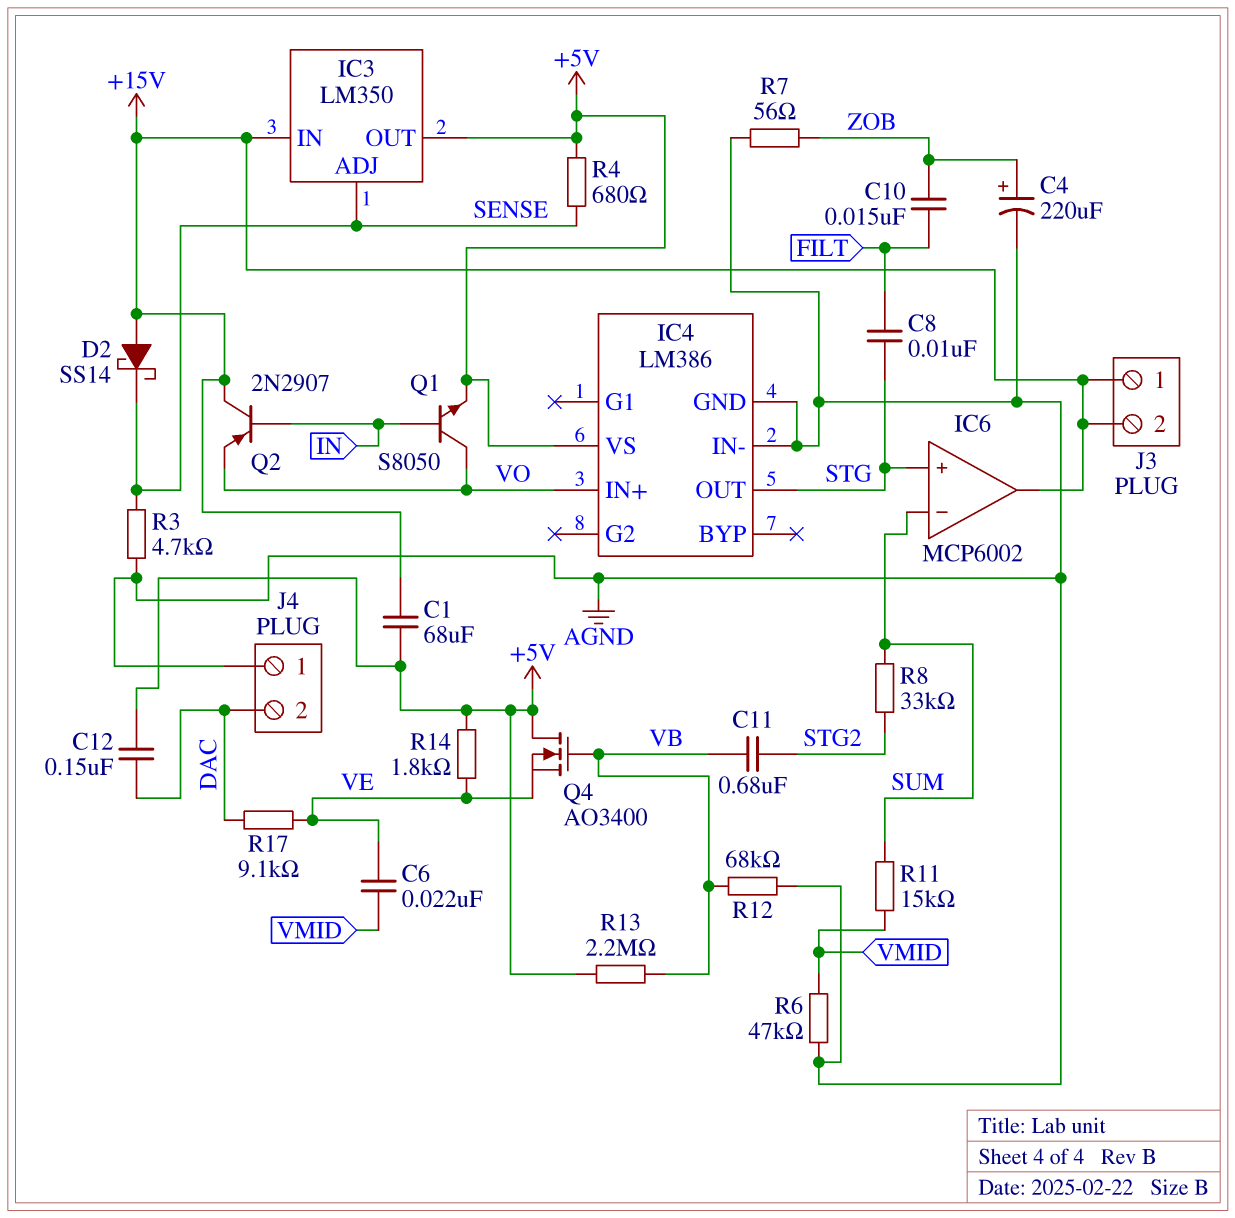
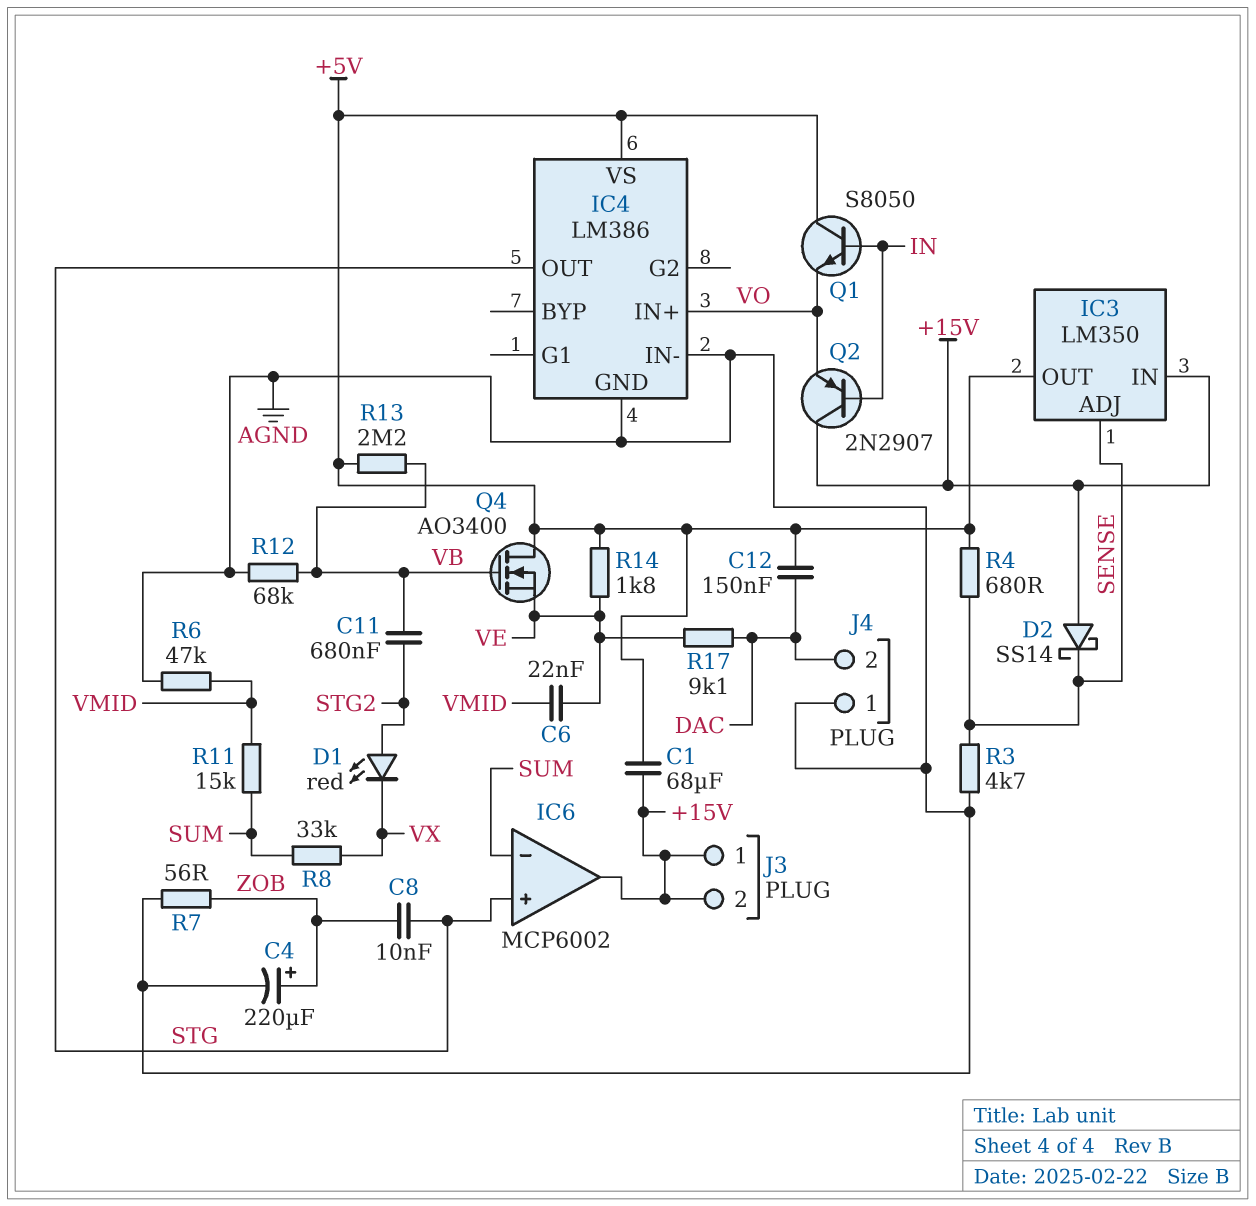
C8: 10nF (FILT, STG) -> 10nF (STG, ZOB)
C10: 15nF (FILT, ZOB) -> none
D1: none -> LED red (A STG2, K VX)
Q1: NPN S8050 (B IN, C VO, E +5V) -> NPN S8050 (B IN, C +5V, E VO)
R8: 33k (STG2, SUM) -> 33k (SUM, VX)

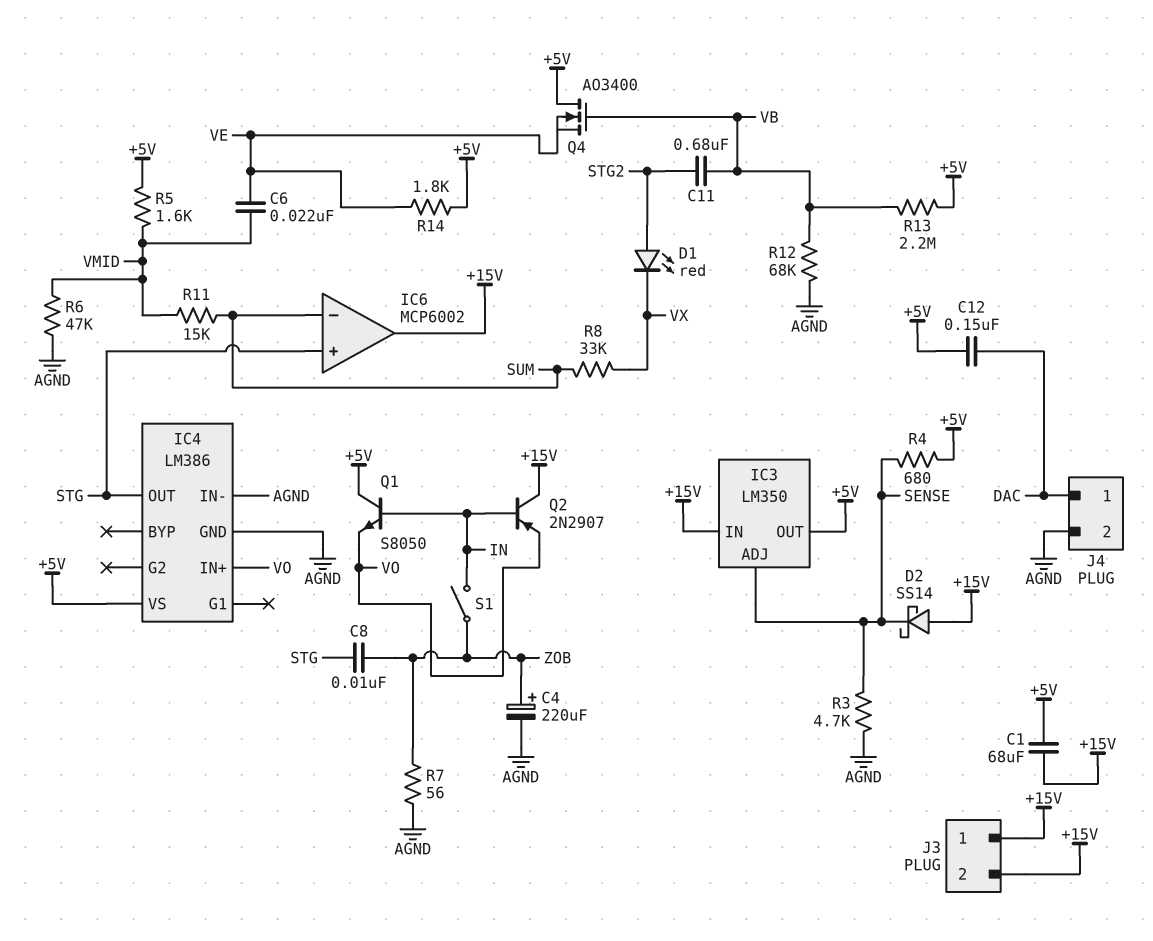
J4 pin 1: AGND -> DAC
J4 pin 2: DAC -> AGND
R5: none -> 1.6k (+5V, VMID)
R17: 9.1k (DAC, VE) -> none
S1: none -> switch (IN, ZOB)

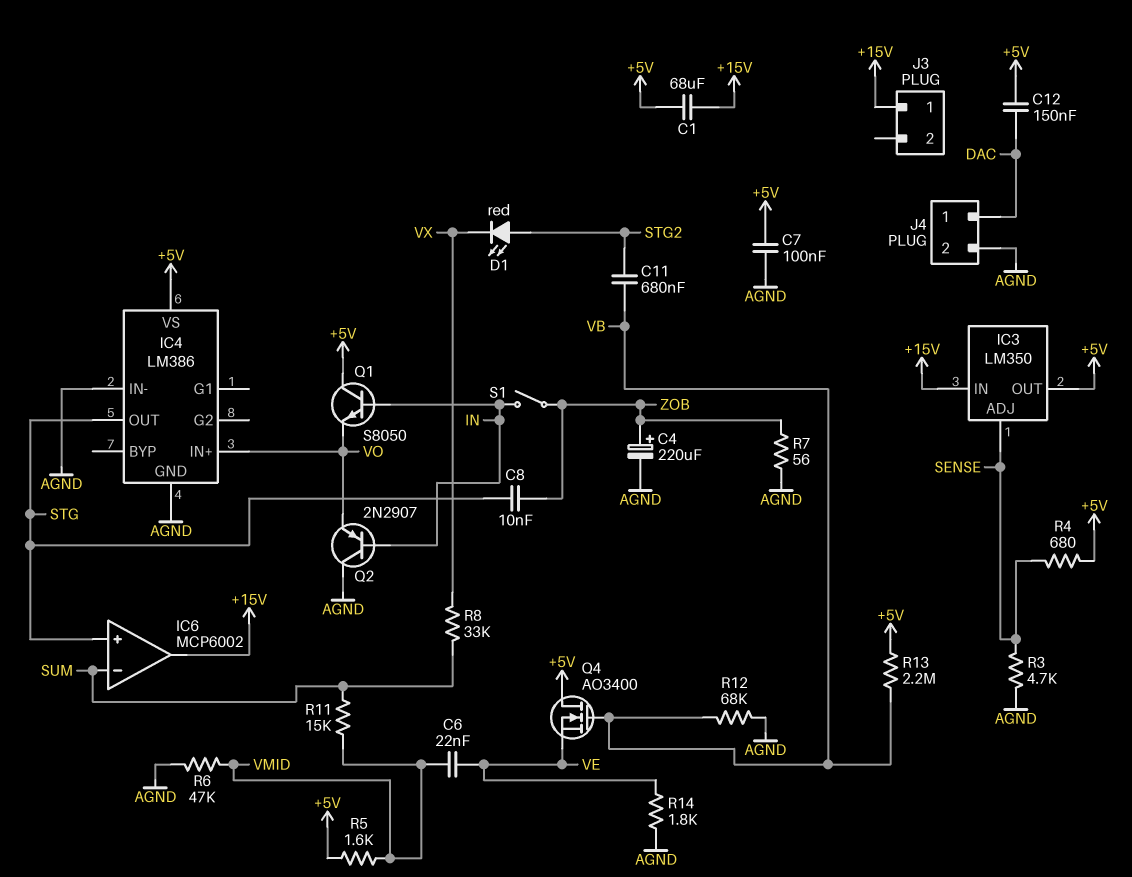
C7: none -> 100nF (+5V, AGND)
D2: schottky SS14 (A +15V, K SENSE) -> none
J3 pin 2: +15V -> none
Q2: PNP 2N2907 (B IN, C +15V, E VO) -> PNP 2N2907 (B IN, C AGND, E VO)
R14: 1.8k (+5V, VE) -> 1.8k (AGND, VE)

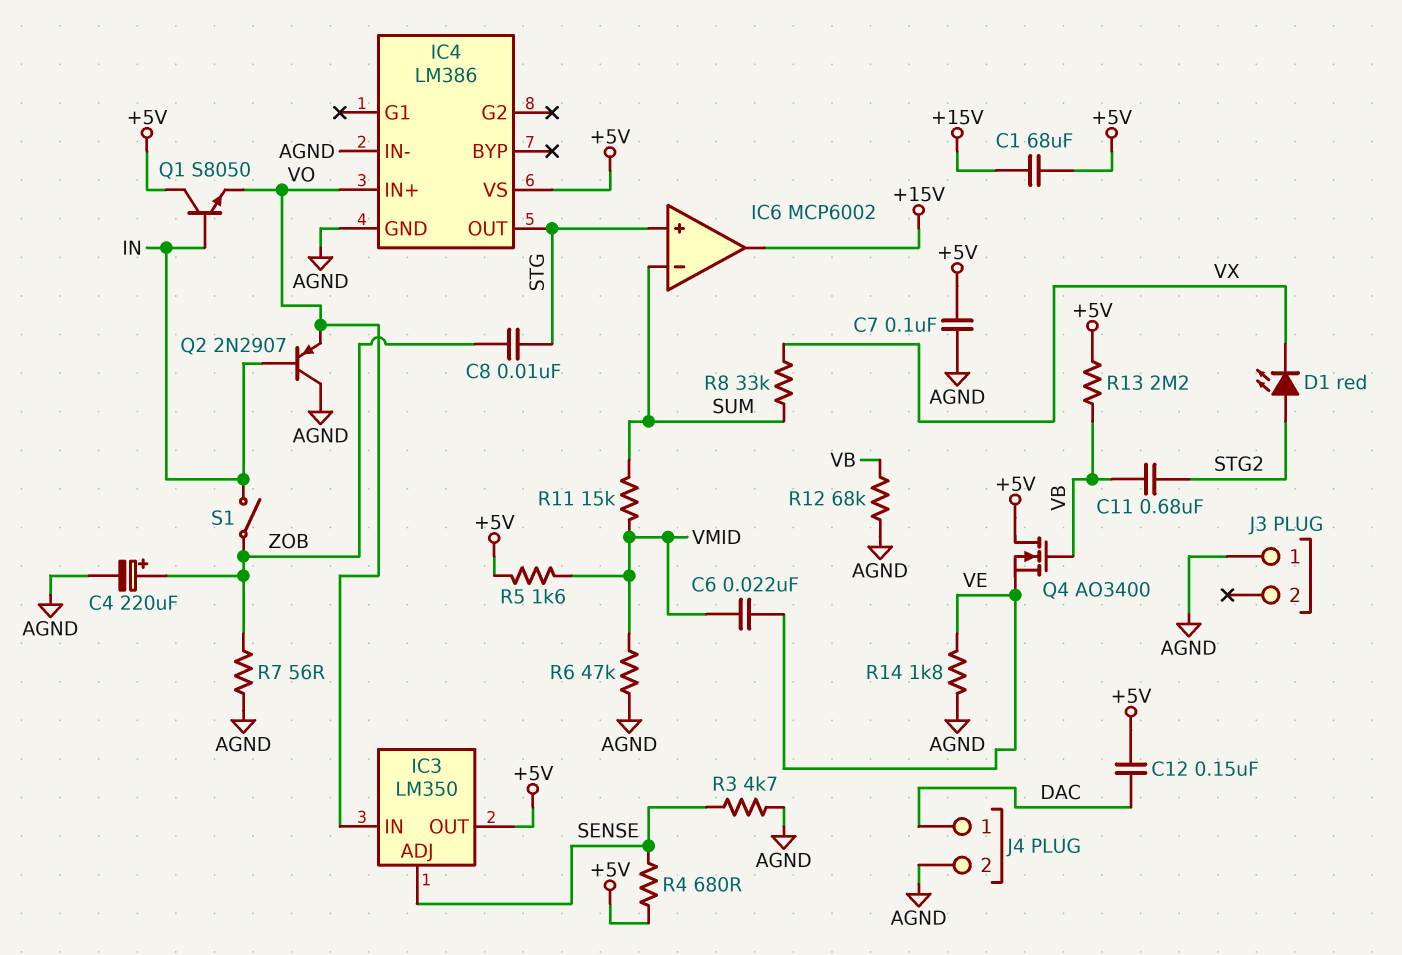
IC3 pin IN: +15V -> VO
J3 pin 1: +15V -> AGND

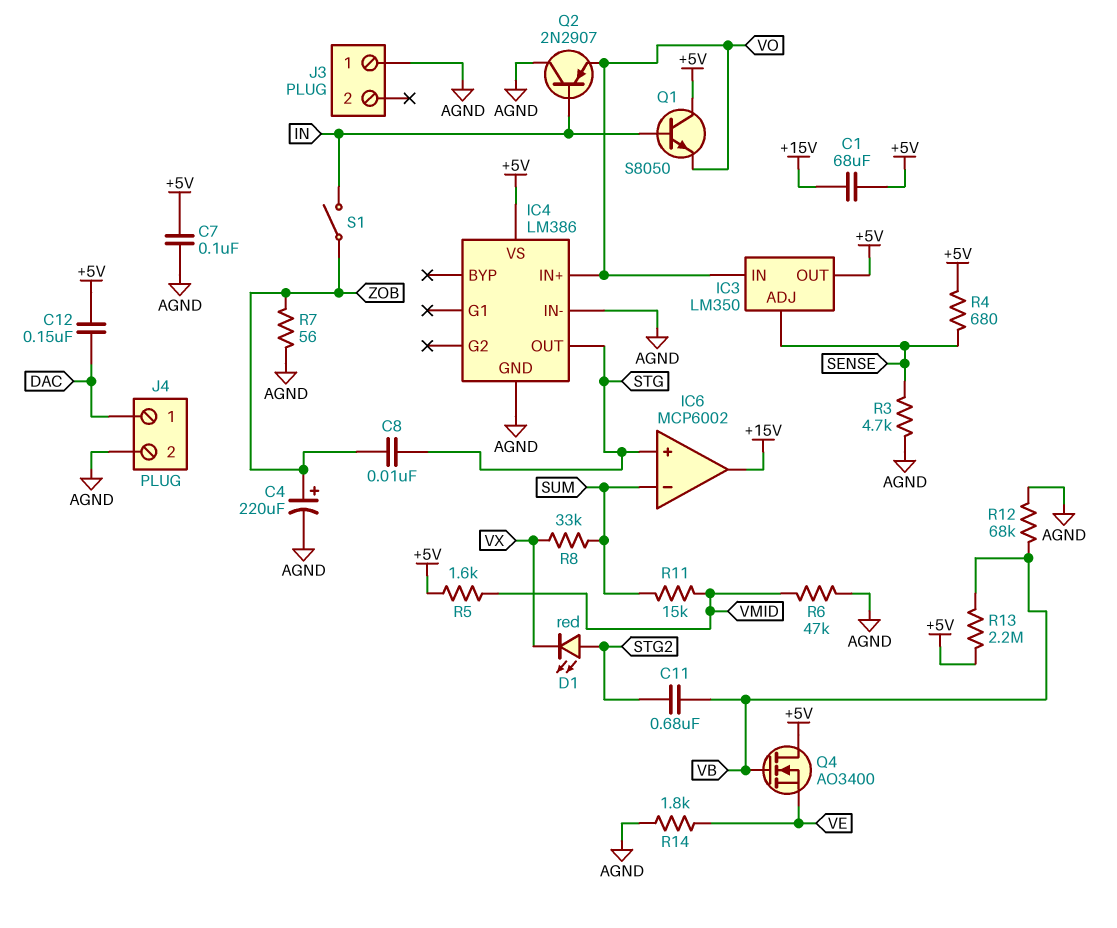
C6: 22nF (VE, VMID) -> none

